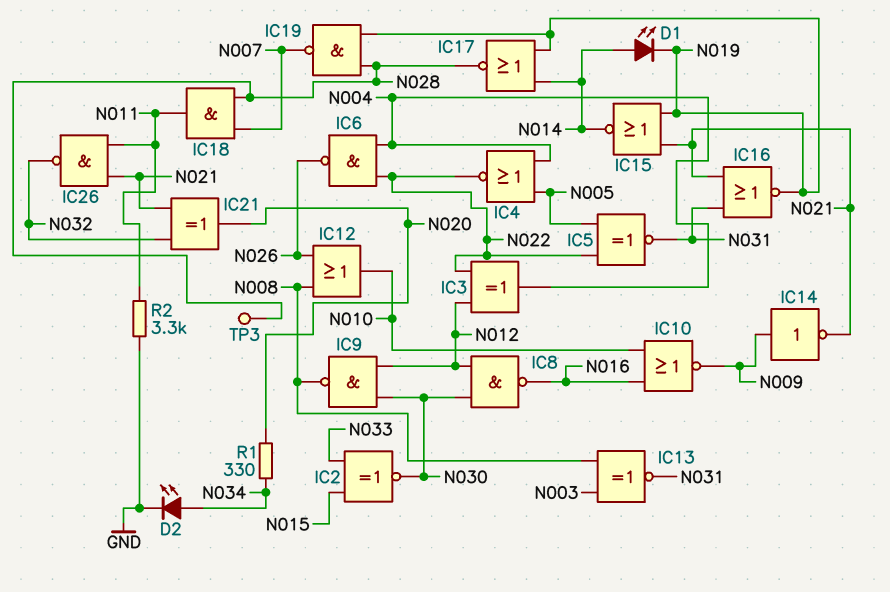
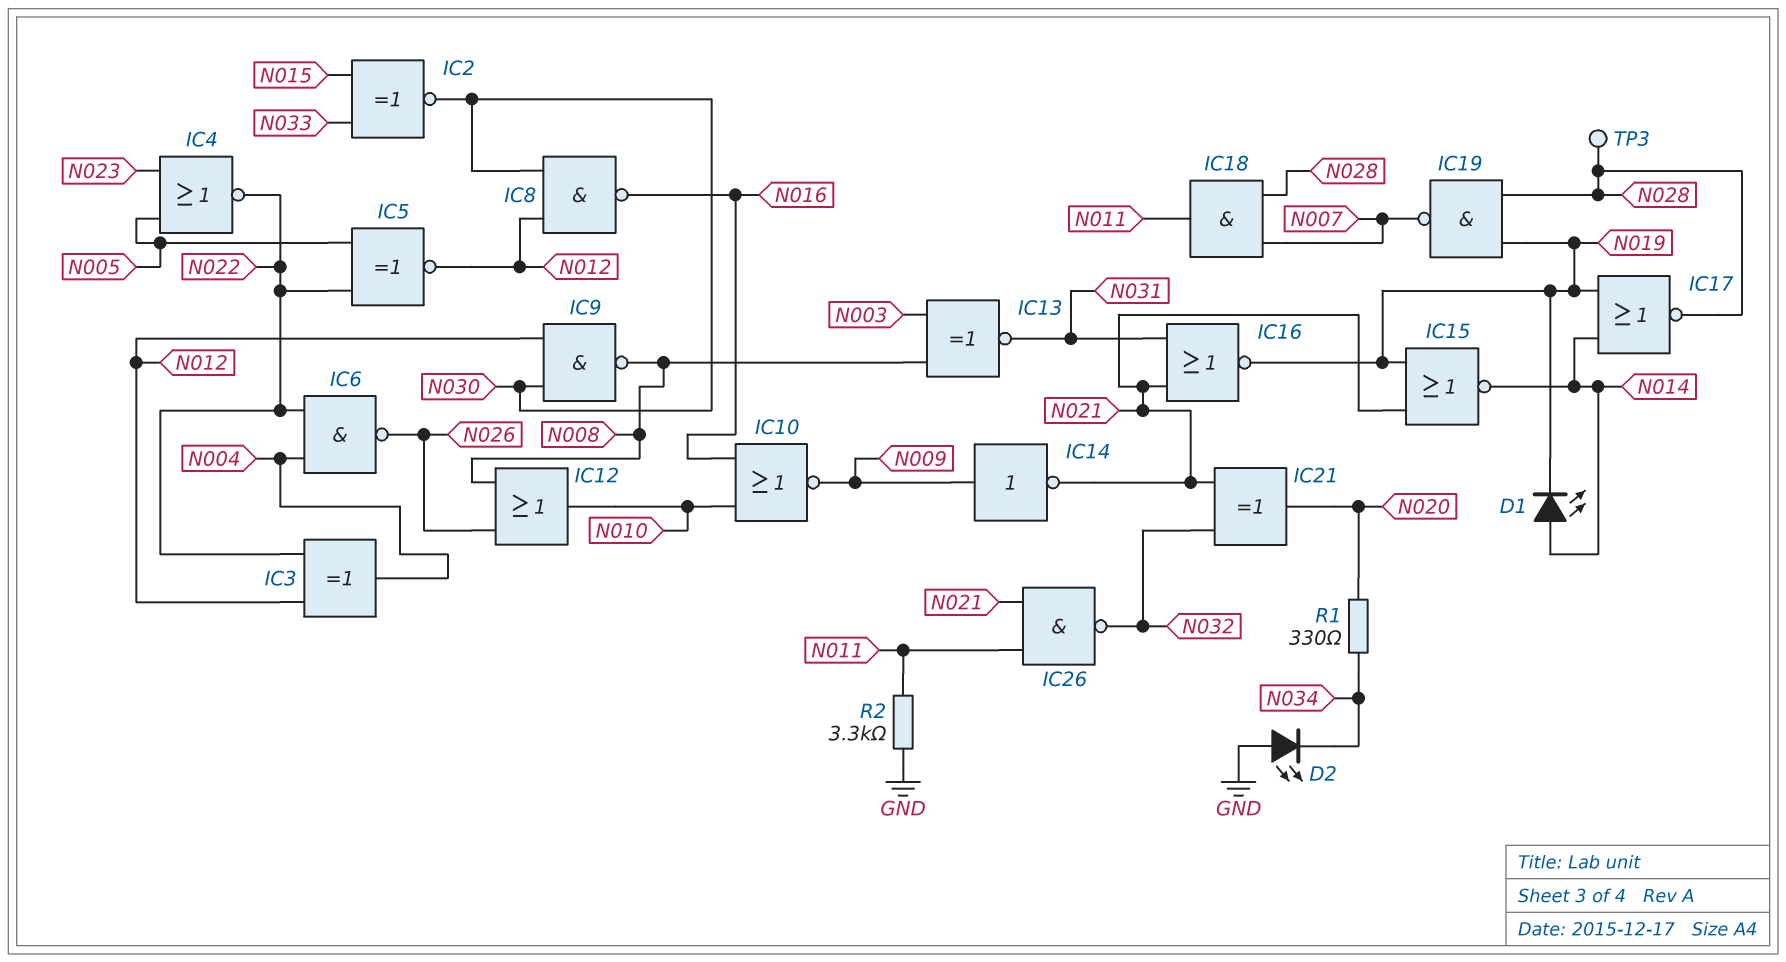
D2: LED (A N034, K GND) -> LED (A GND, K N034)
IC4: NOR (in N004, in N005, out N022) -> NOR (in N005, in N023, out N022)
IC5: XNOR (in N005, in N022, out N031) -> XNOR (in N005, in N022, out N012)

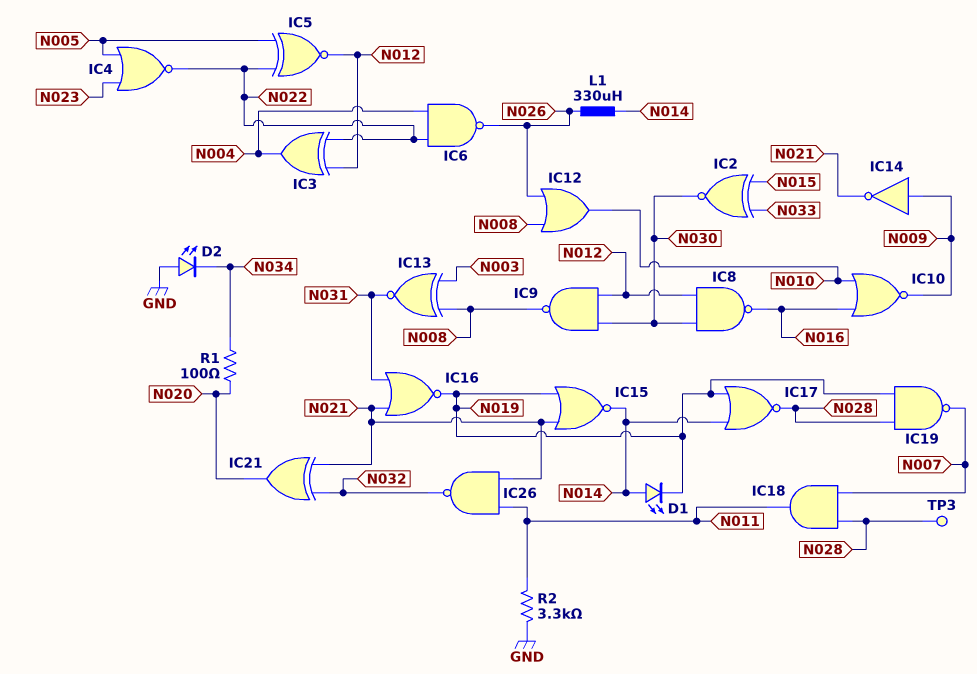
L1: none -> 330uH (N014, N026)
R1: 330 (N020, N034) -> 100 (N020, N034)

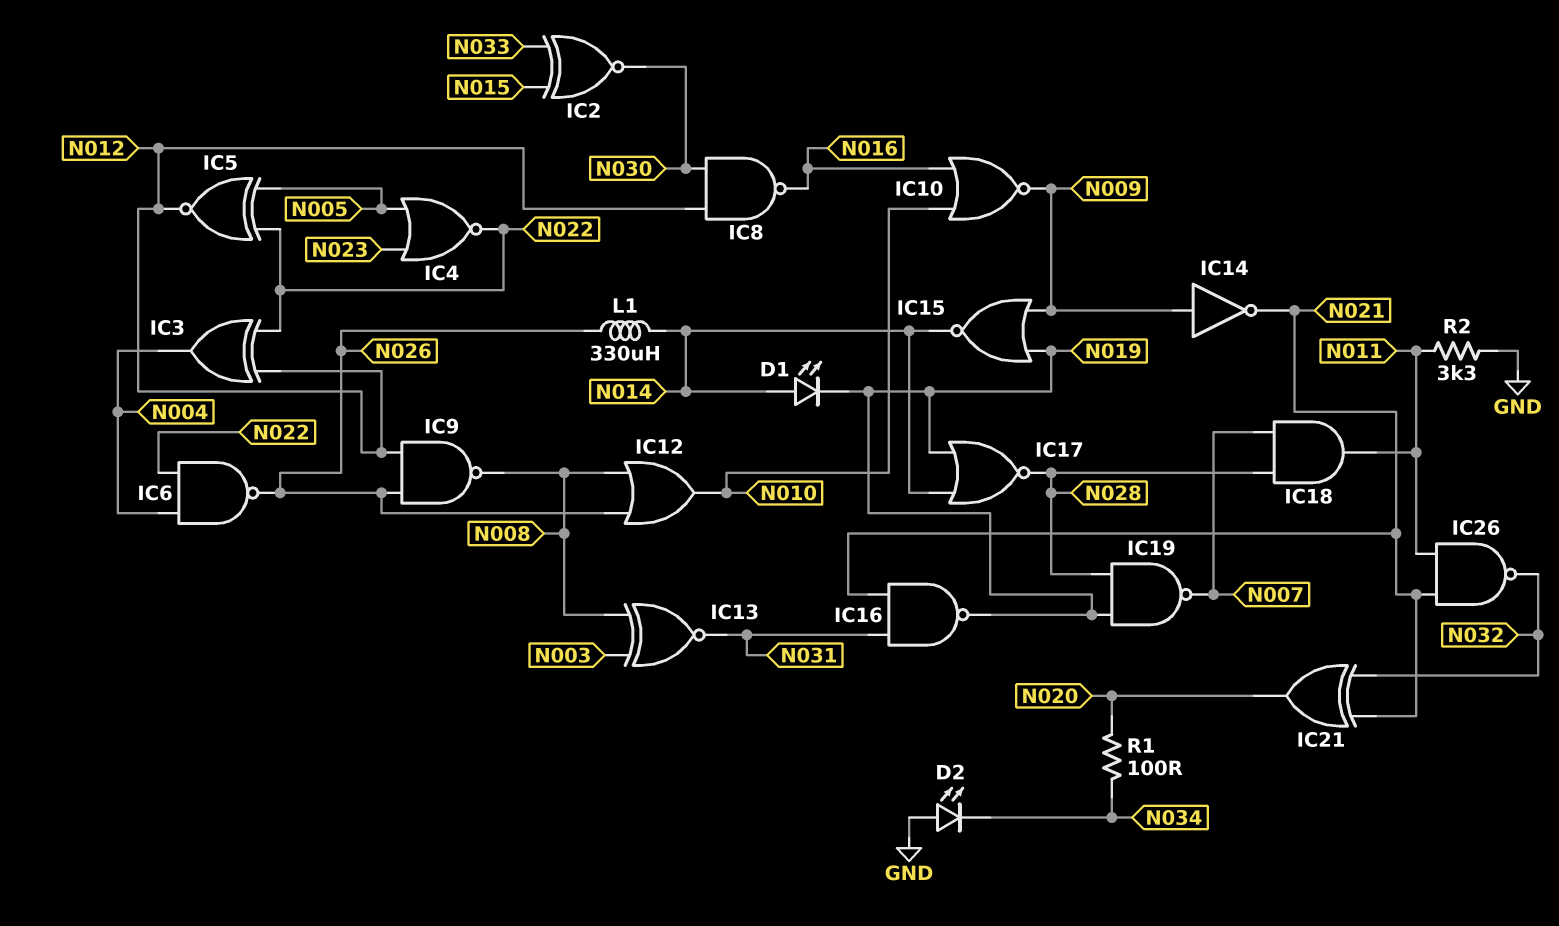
IC9: NAND (in N012, in N030, out N008) -> NAND (in N012, in N026, out N008)
IC15: NOR (in N019, in N021, out N014) -> NOR (in N009, in N019, out N014)
IC16: NOR (in N021, in N031, out N019) -> NAND (in N021, in N031, out N019)
TP3: test point (N028) -> none

